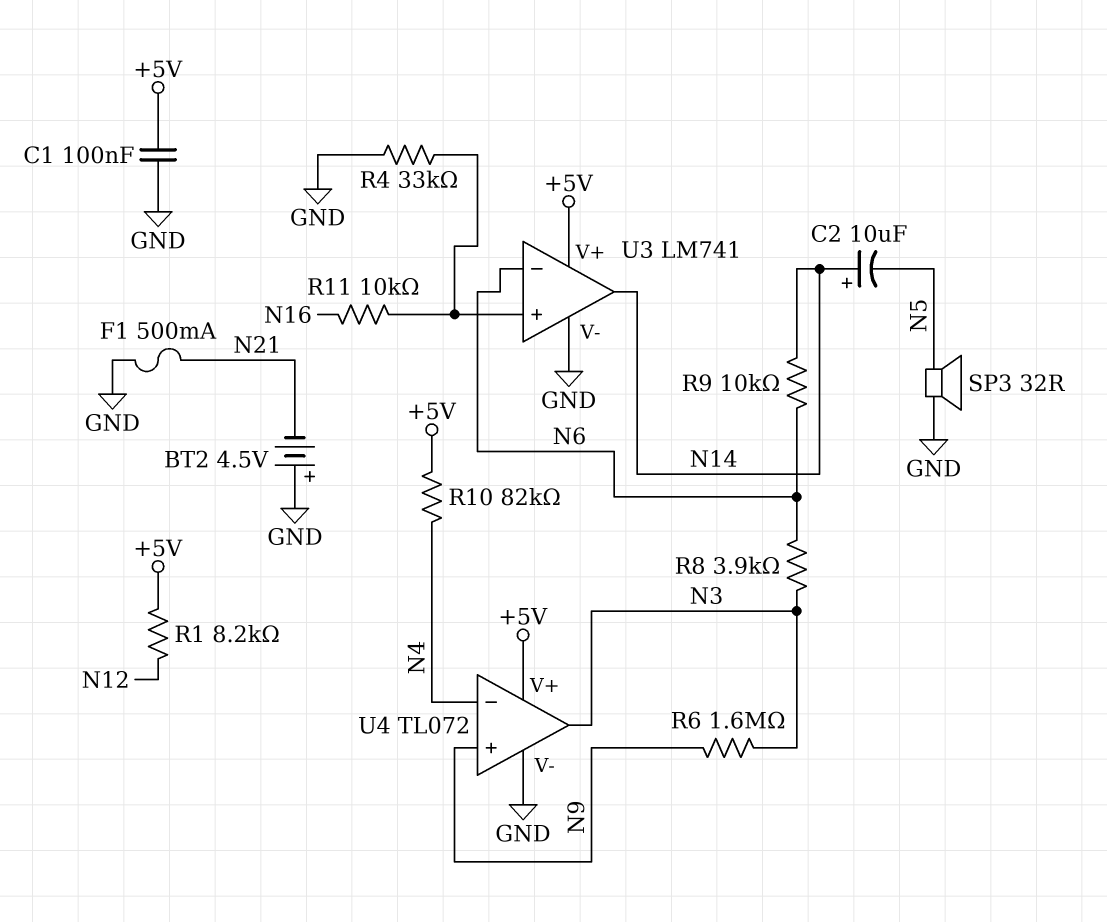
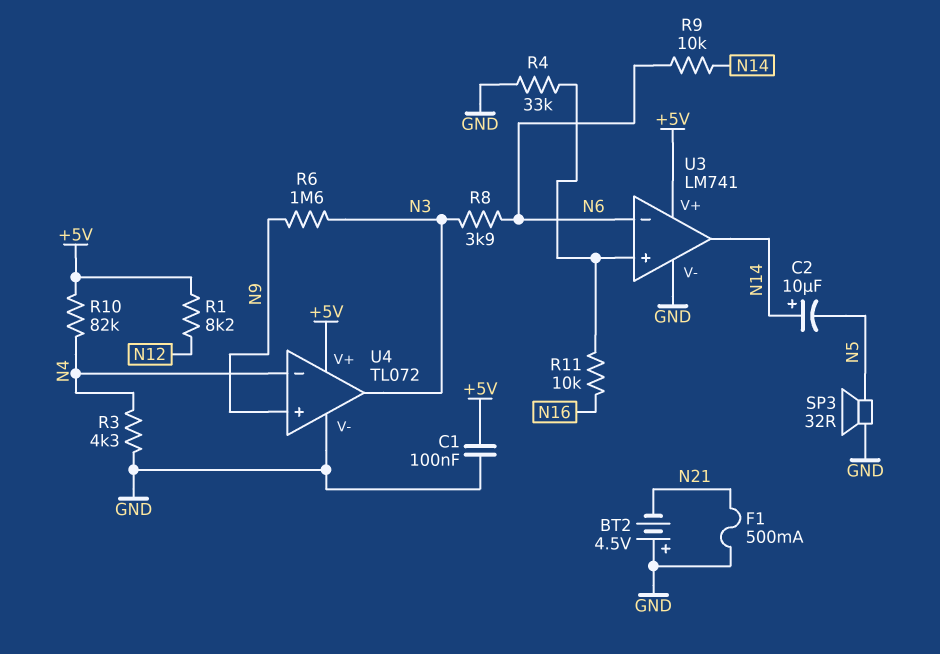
R3: none -> 4.3k (GND, N4)

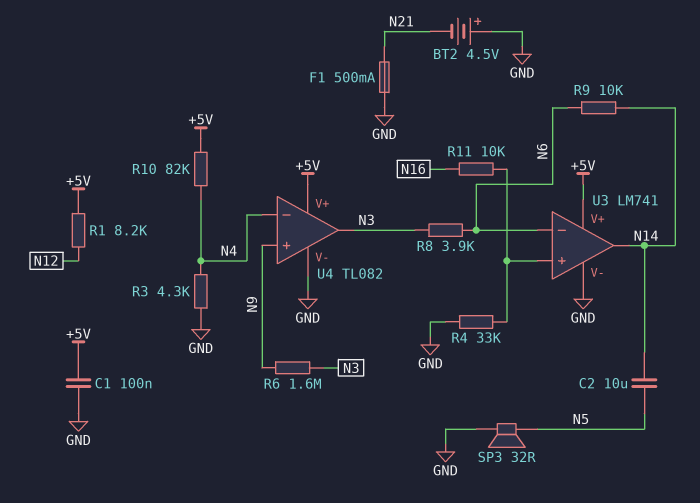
C2: 10uF (plus N14, minus N5) -> 10uF (N5, N14)
U4: TL072 -> TL082

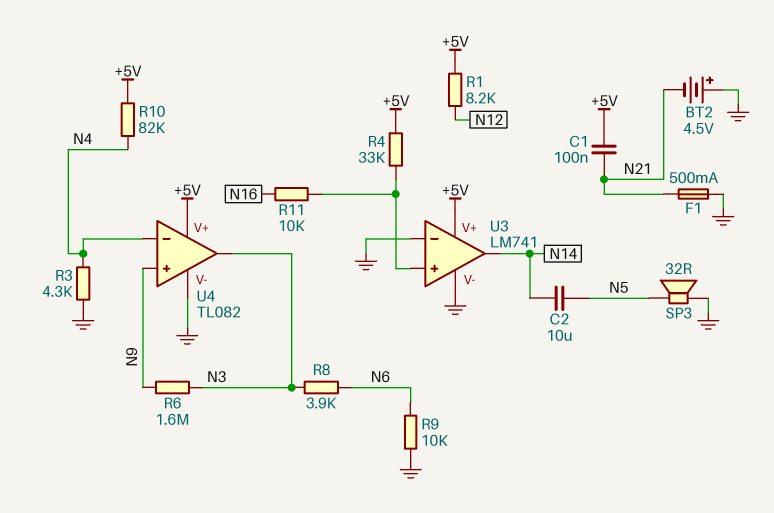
C1: 100nF (+5V, GND) -> 100nF (+5V, N21)
R4: 33k (GND, U3/in+) -> 33k (+5V, U3/in+)
R9: 10k (N6, N14) -> 10k (GND, N6)
U3 pin in-: N6 -> GND

